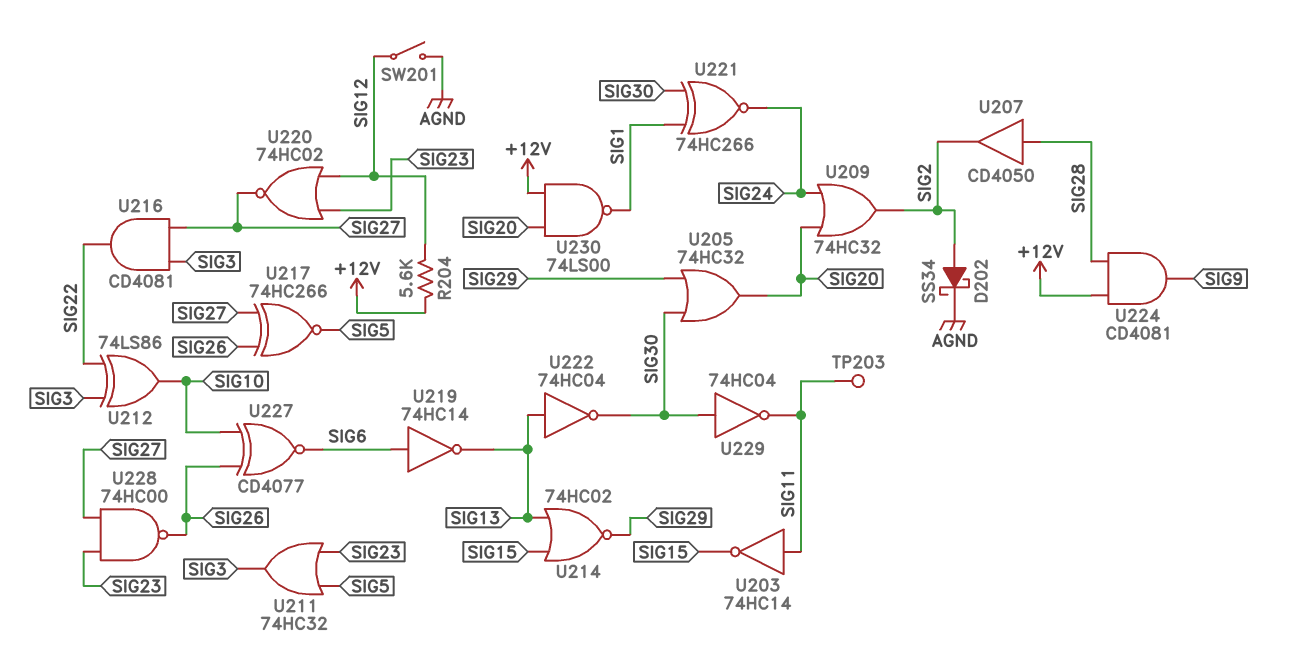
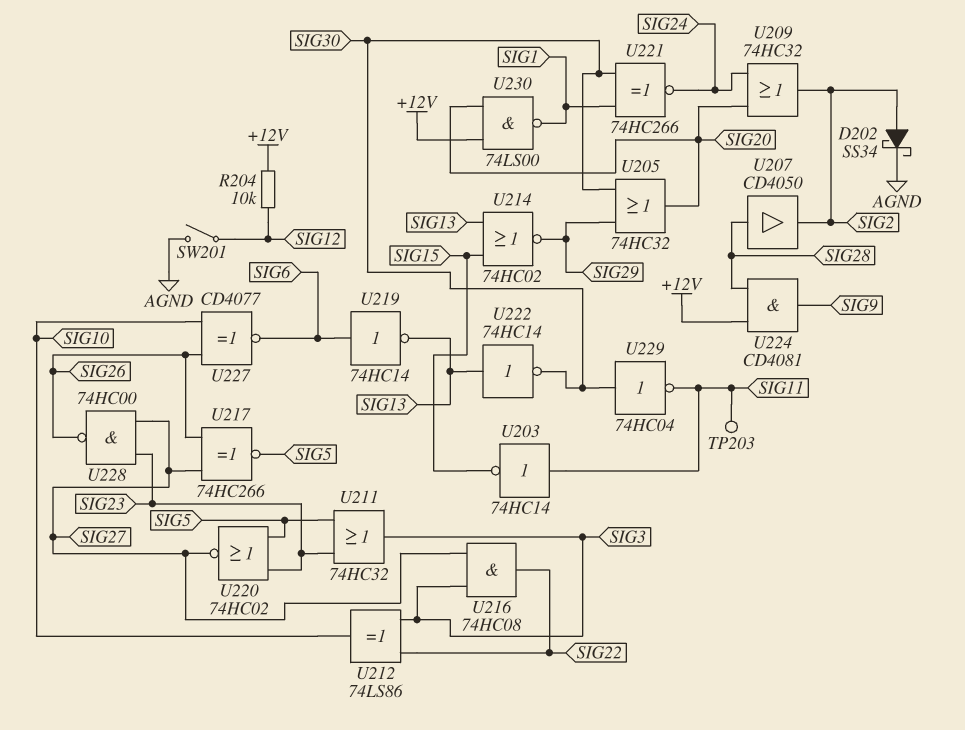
R204: 5.6k (+12V, SIG12) -> 10k (+12V, SIG12)
U216: AND CD4081 (in SIG3, in SIG27, out SIG22) -> AND 74HC08 (in SIG3, in SIG27, out SIG22)
U220: NOR 74HC02 (in SIG12, in SIG23, out SIG27) -> NOR 74HC02 (in SIG5, in SIG23, out SIG27)
U222: NOT 74HC04 (in SIG13, out SIG30) -> NOT 74HC14 (in SIG13, out SIG30)

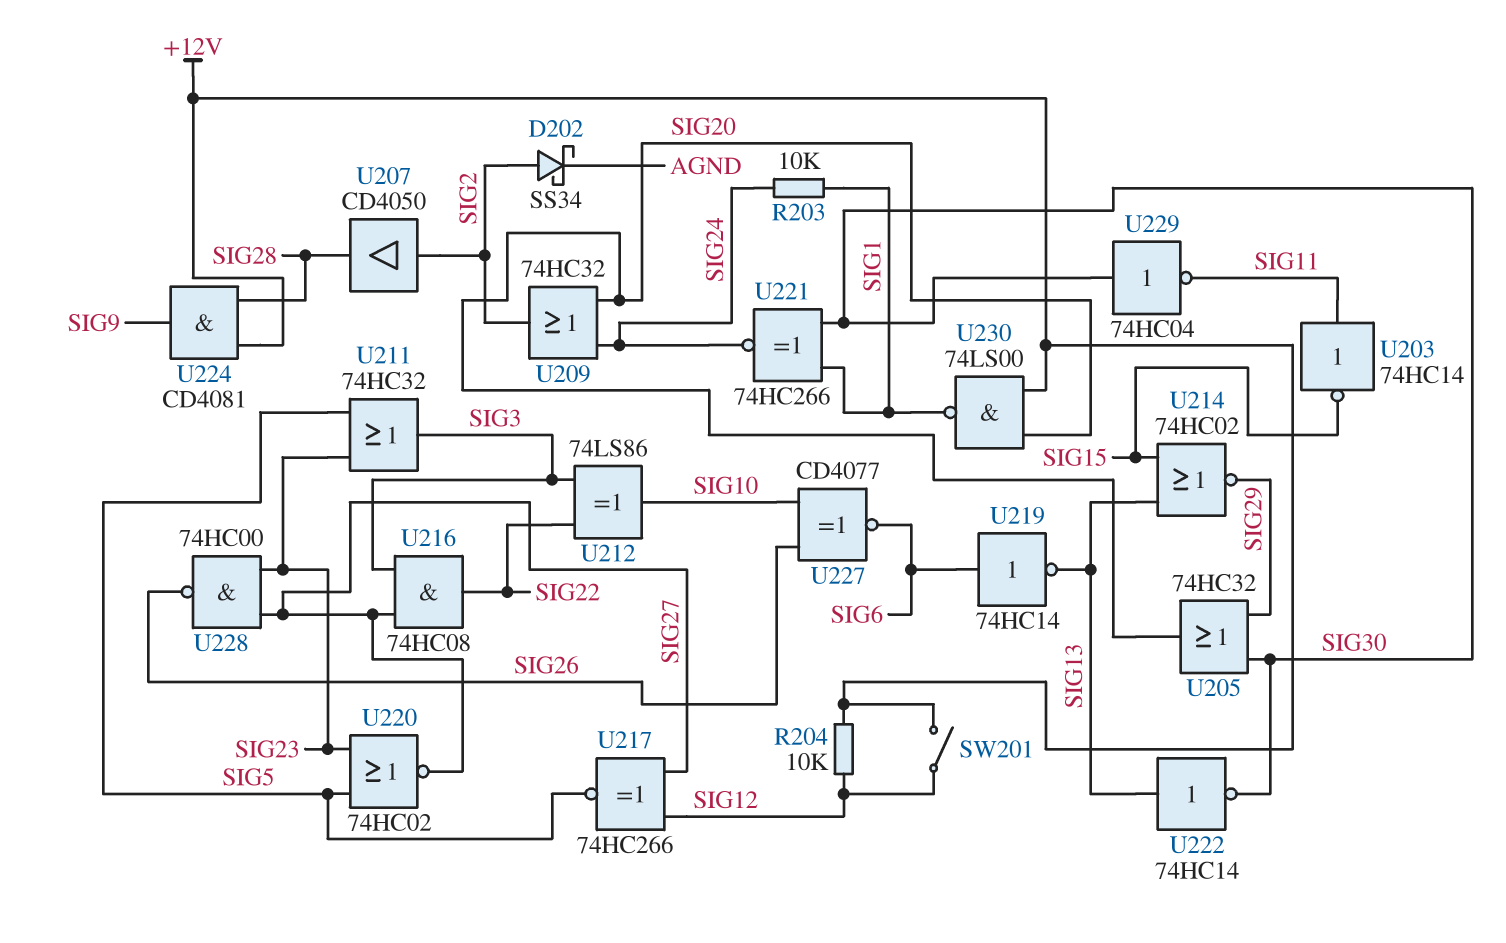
R203: none -> 10k (SIG1, SIG24)
SW201: switch (AGND, SIG12) -> switch (+12V, SIG12)
TP203: test point (SIG11) -> none
U207: buffer CD4050 (in SIG28, out SIG2) -> buffer CD4050 (in SIG2, out SIG28)
U217: XNOR 74HC266 (in SIG26, in SIG27, out SIG5) -> XNOR 74HC266 (in SIG12, in SIG27, out SIG5)

